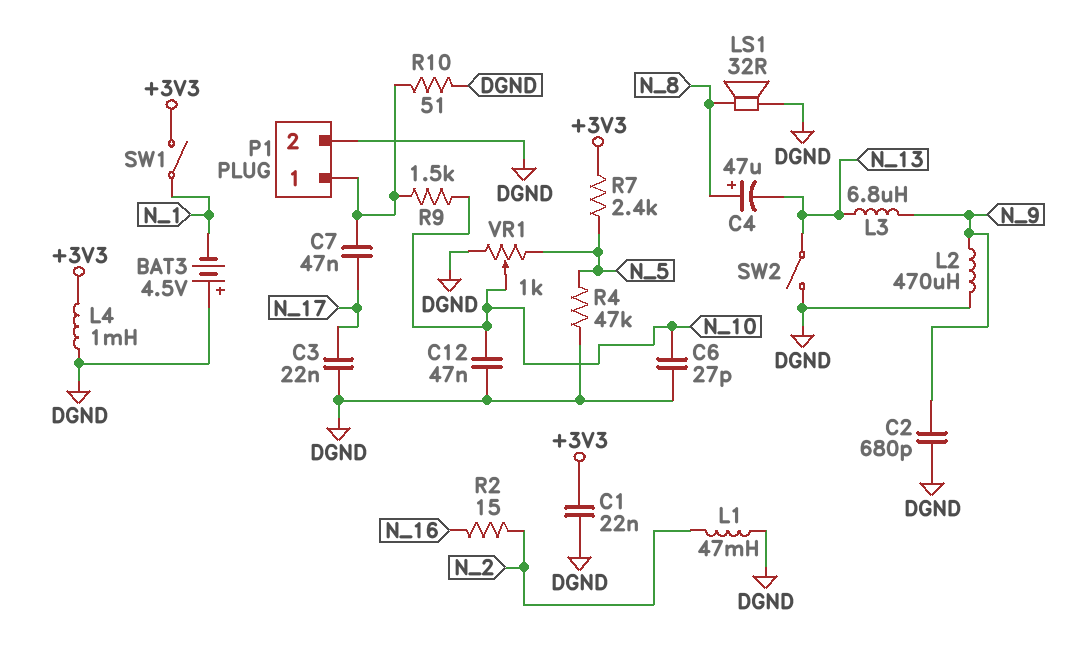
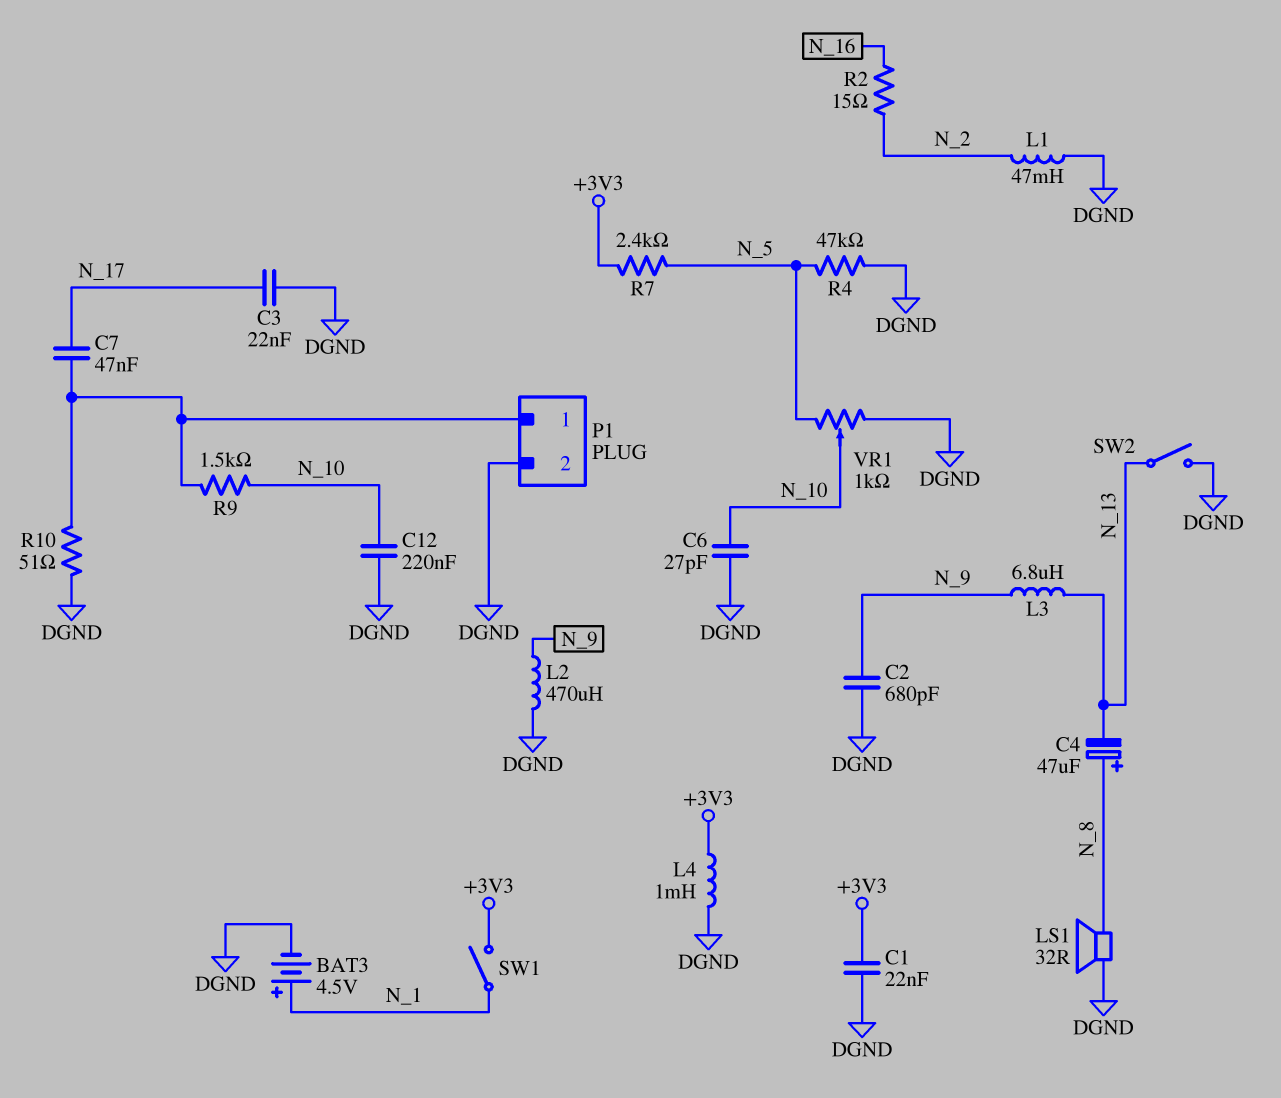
BAT3: 4.5V (plus DGND, minus N_1) -> 4.5V (plus N_1, minus DGND)
C12: 47nF (DGND, N_10) -> 220nF (DGND, N_10)

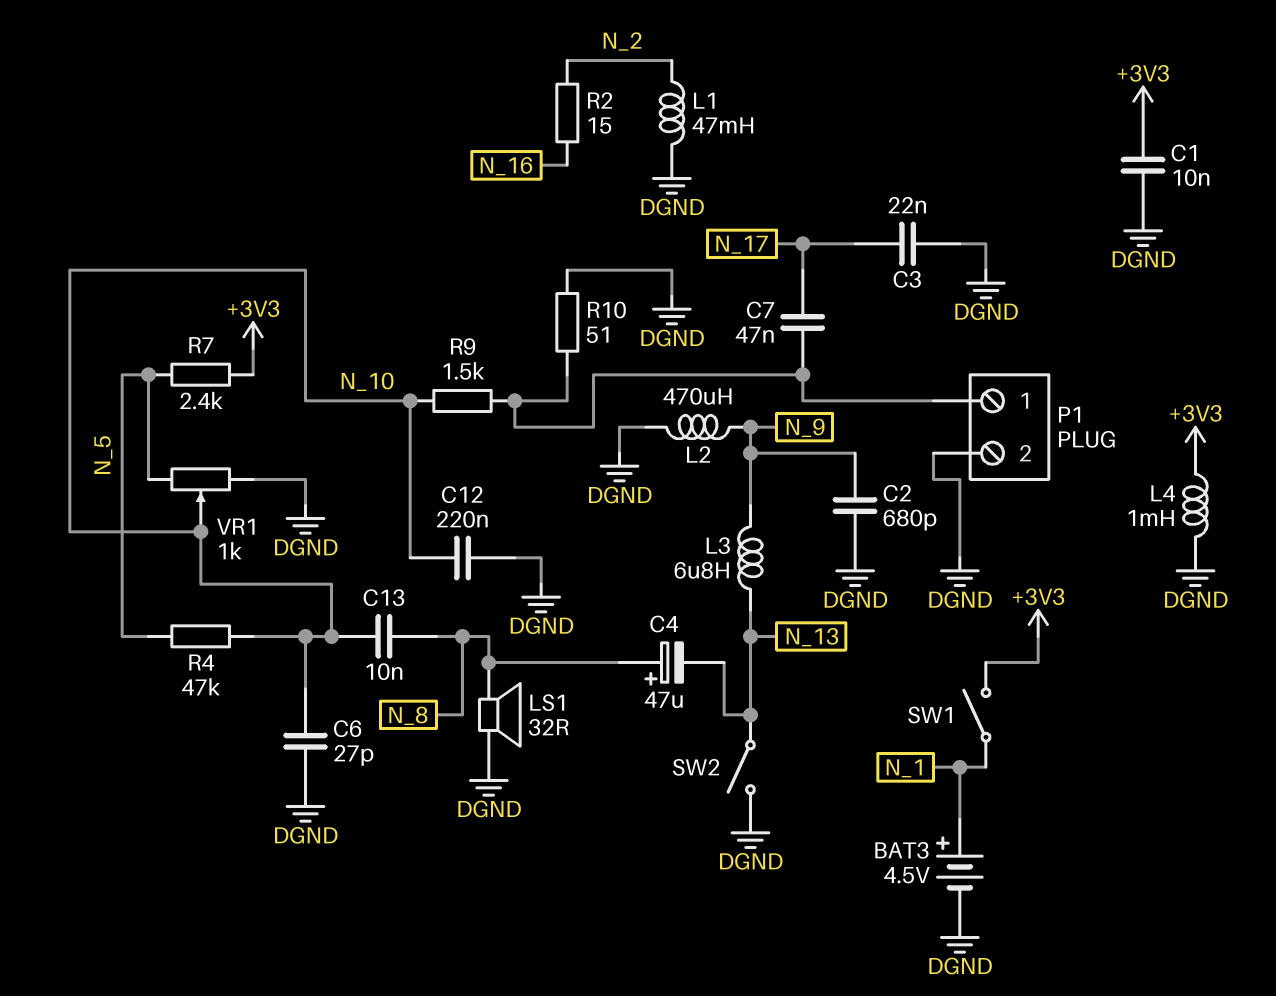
C1: 22nF (+3V3, DGND) -> 10nF (+3V3, DGND)
C13: none -> 10nF (N_8, N_10)
R4: 47k (DGND, N_5) -> 47k (N_5, N_10)

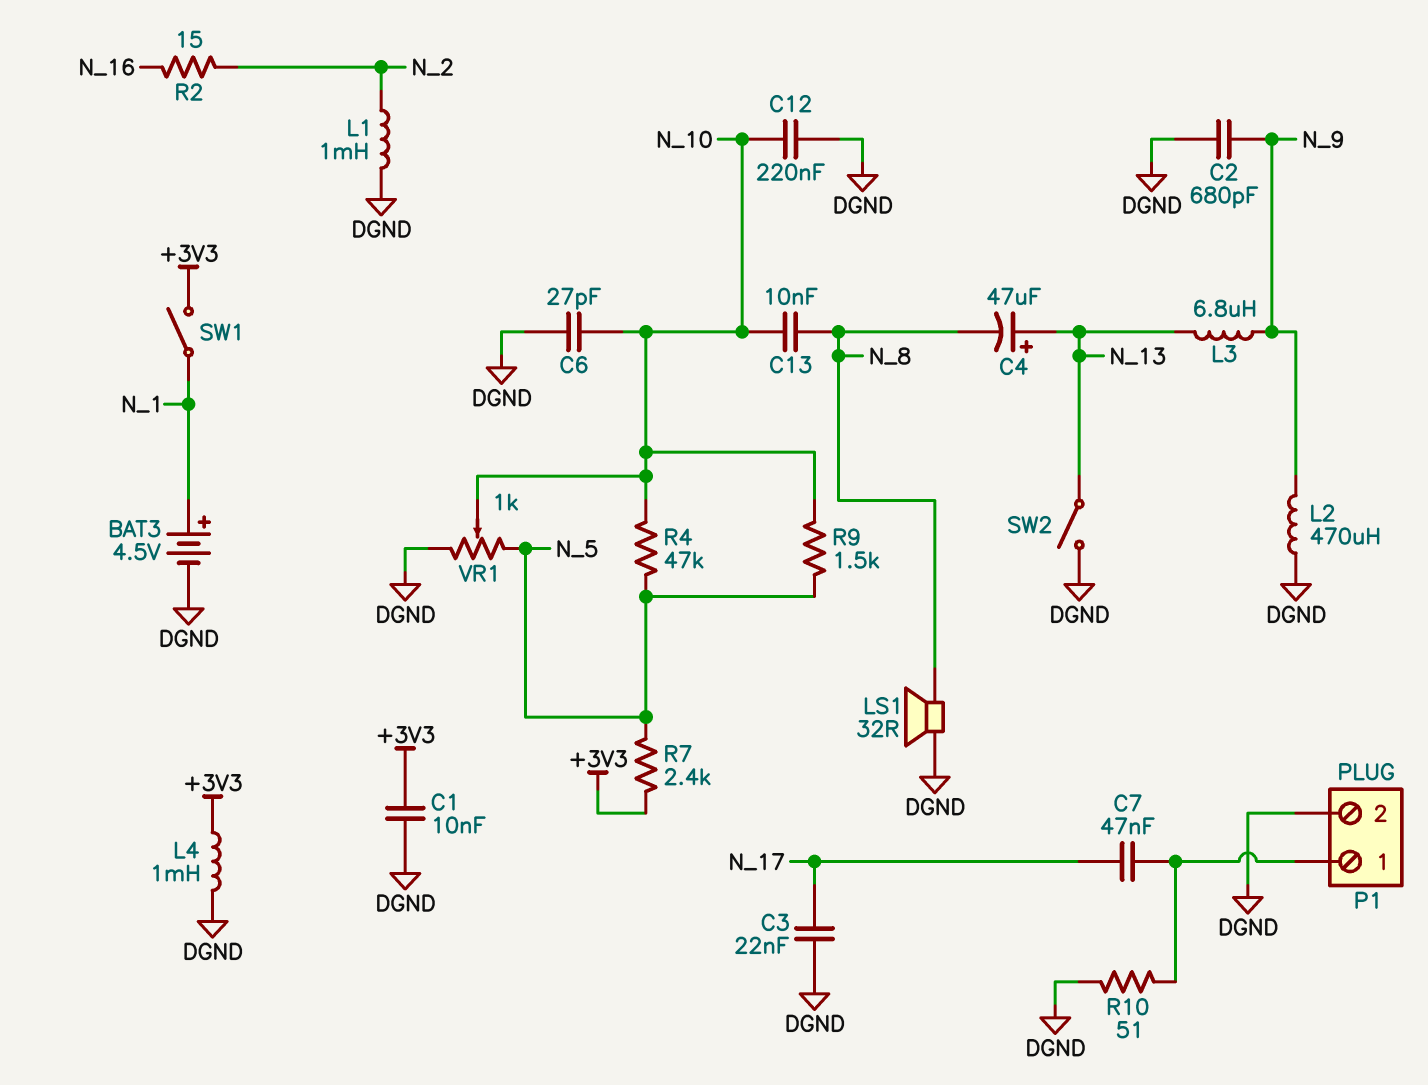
C4: 47uF (plus N_8, minus N_13) -> 47uF (plus N_13, minus N_8)
L1: 47mH (DGND, N_2) -> 1mH (DGND, N_2)
R9: 1.5k (N_10, P1/1) -> 1.5k (N_5, N_10)

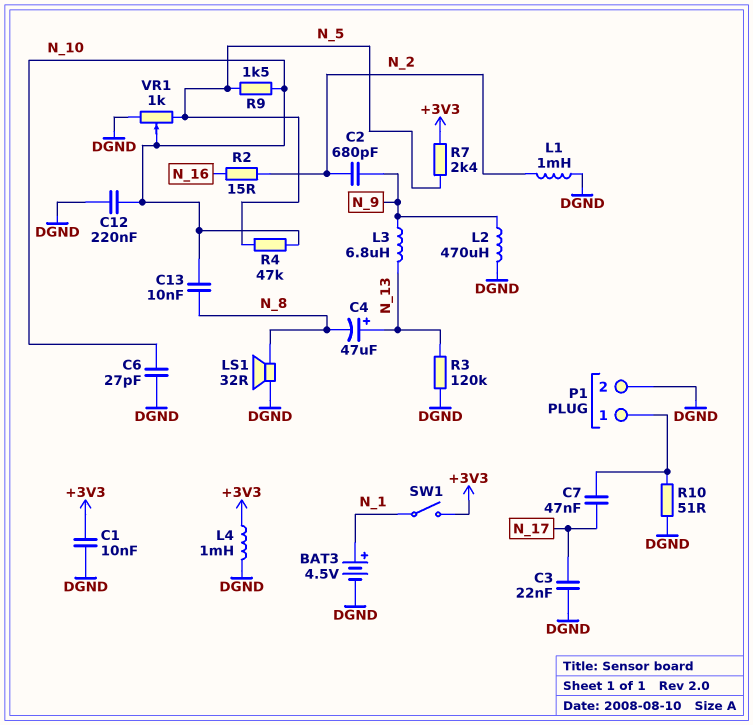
C2: 680pF (DGND, N_9) -> 680pF (N_2, N_9)
R3: none -> 120k (DGND, N_13)
SW2: switch (DGND, N_13) -> none

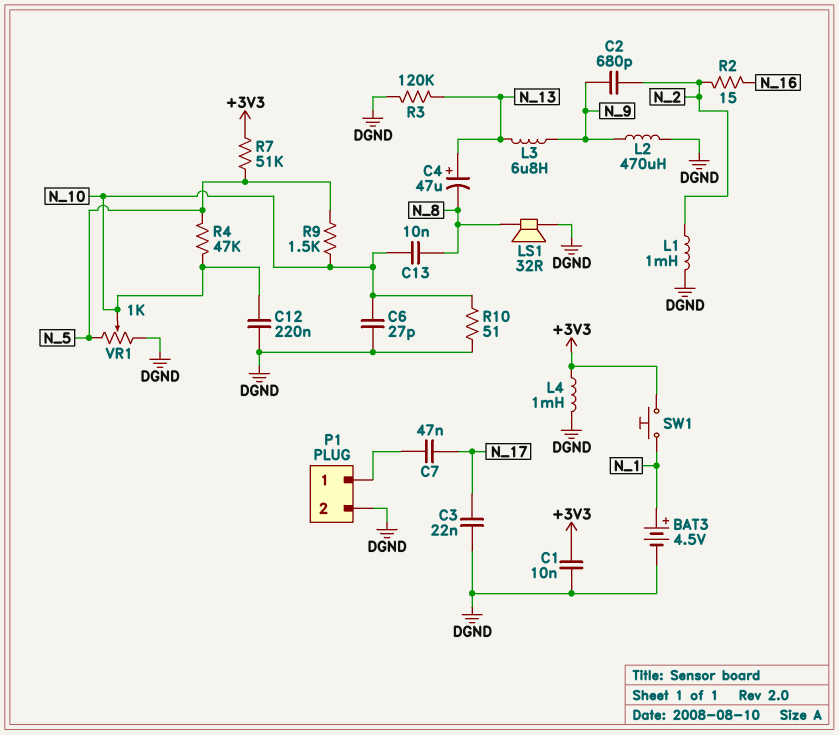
R7: 2.4k (+3V3, N_5) -> 51k (+3V3, N_5)
R10: 51 (DGND, P1/1) -> 51 (DGND, N_10)
SW1: switch (+3V3, N_1) -> button (+3V3, N_1)

